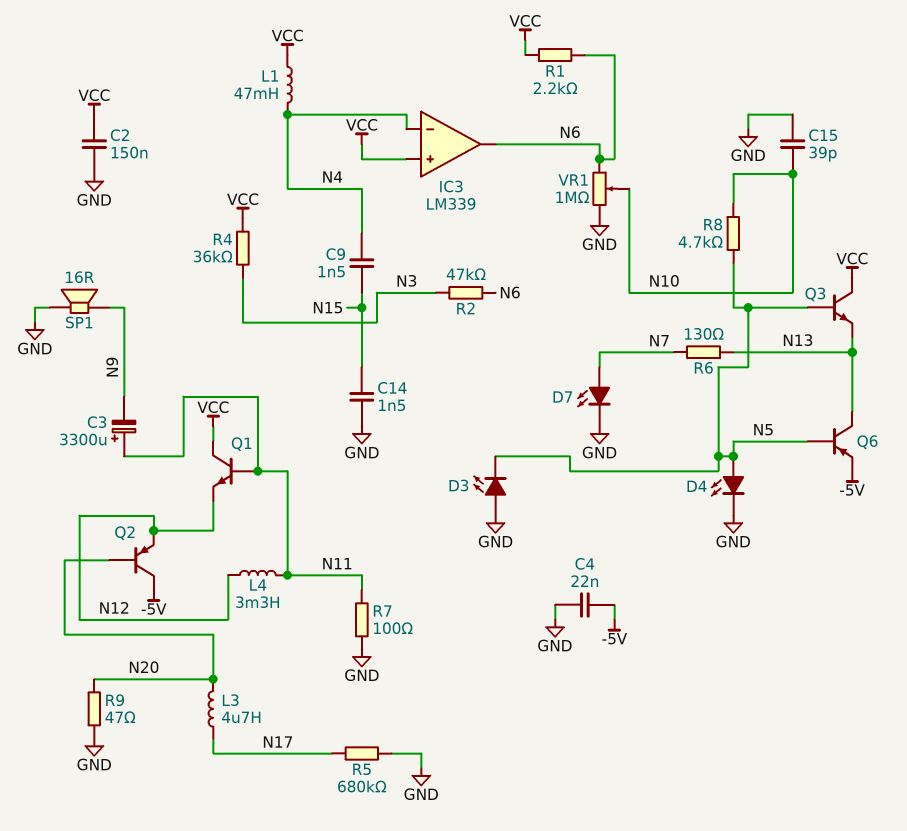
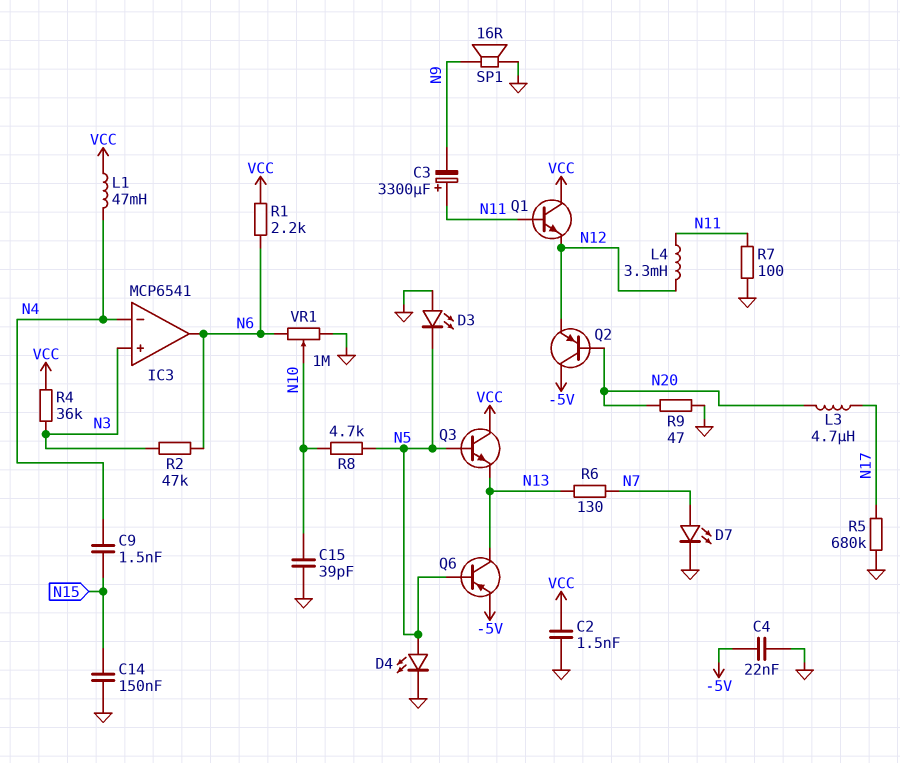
C2: 150nF (GND, VCC) -> 1.5nF (GND, VCC)
C14: 1.5nF (GND, N15) -> 150nF (GND, N15)
IC3: LM339 -> MCP6541
IC3 pin in+: VCC -> N3

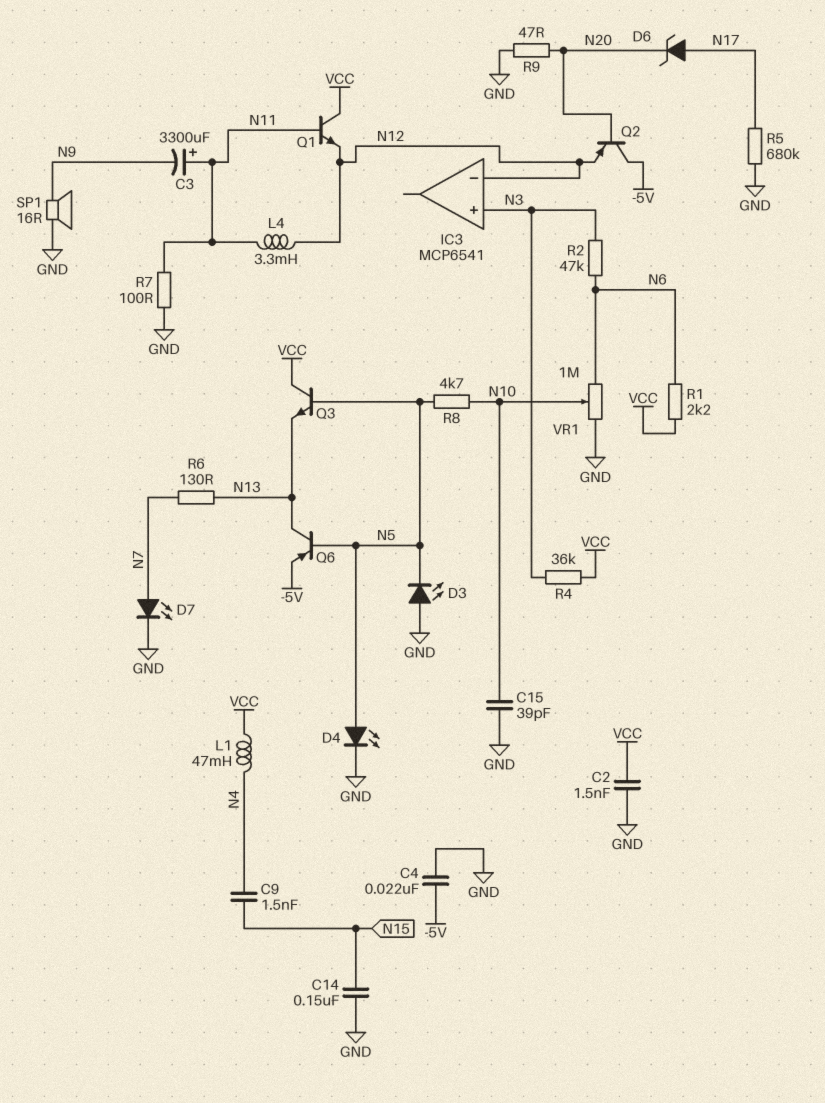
D6: none -> zener (A N17, K N20)
IC3 pin in-: N4 -> N12
IC3 pin out: N6 -> none
L3: 4.7uH (N17, N20) -> none

